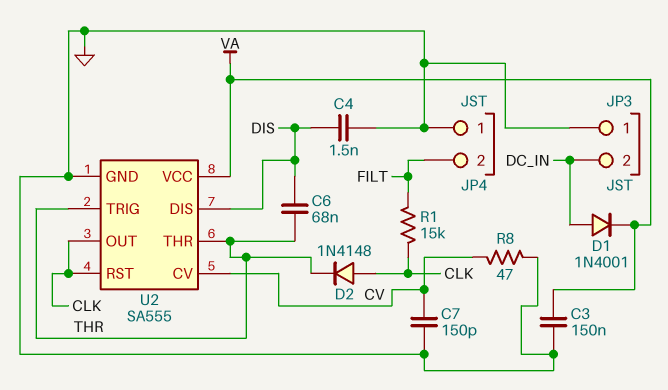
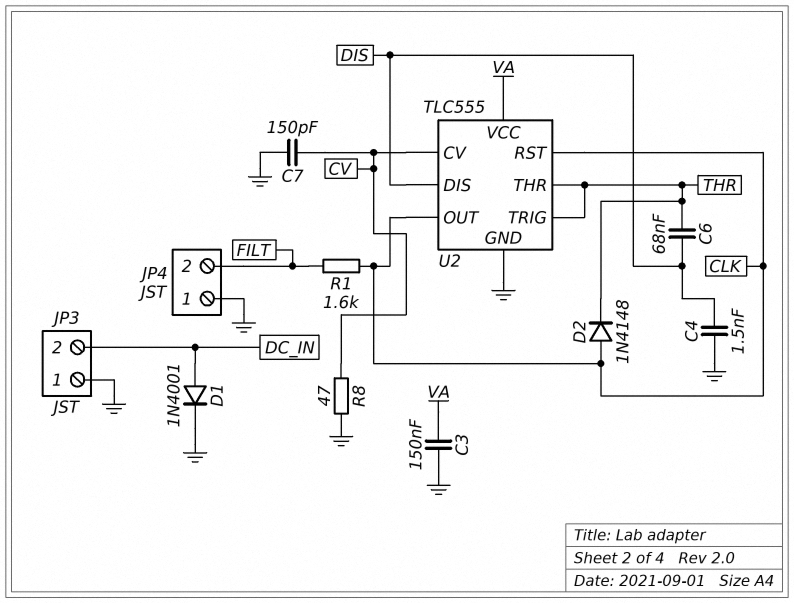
D1: diode 1N4001 (A DC_IN, K VA) -> diode 1N4001 (A DC_IN, K GND)
R1: 15k (CLK, FILT) -> 1.6k (CLK, FILT)
U2: SA555 -> TLC555

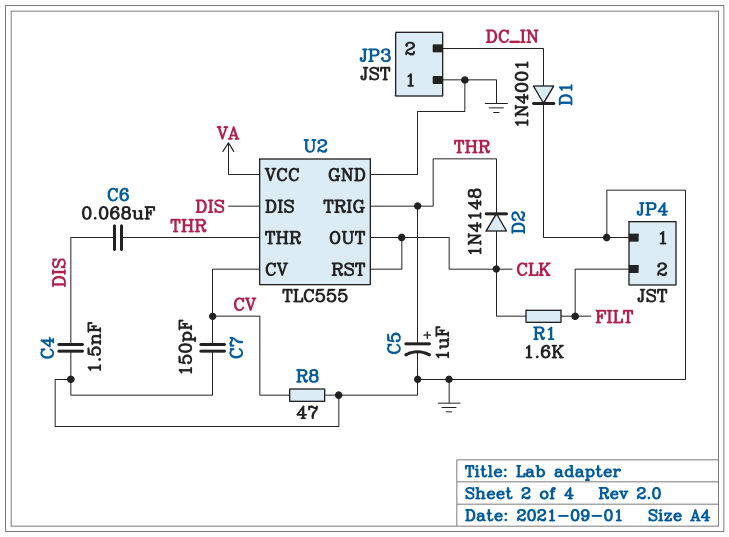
C3: 150nF (GND, VA) -> none
C5: none -> 1uF (plus THR, minus GND)

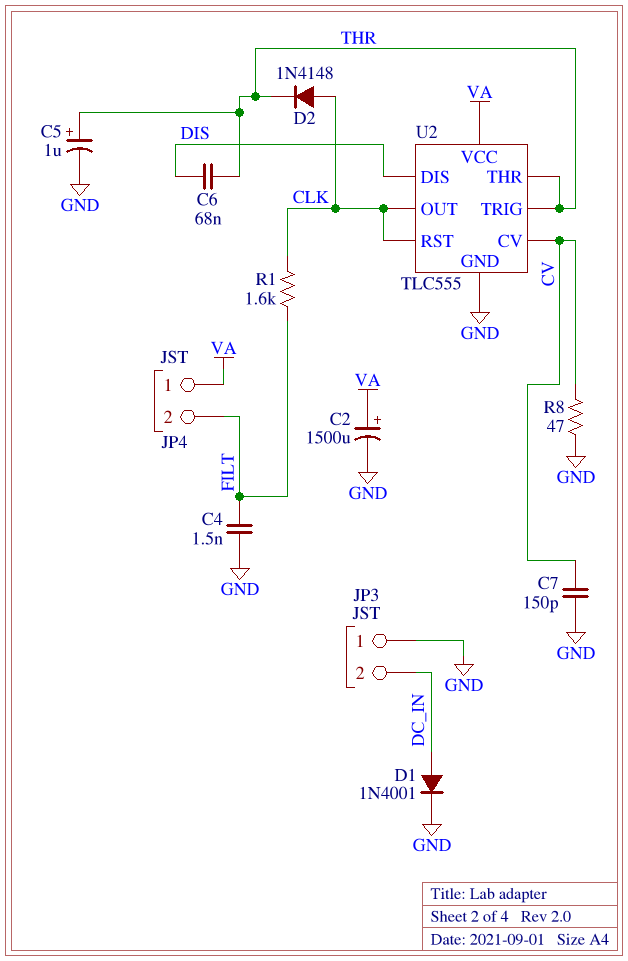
C2: none -> 1500uF (plus VA, minus GND)
C4: 1.5nF (DIS, GND) -> 1.5nF (FILT, GND)
JP4 pin 1: GND -> VA

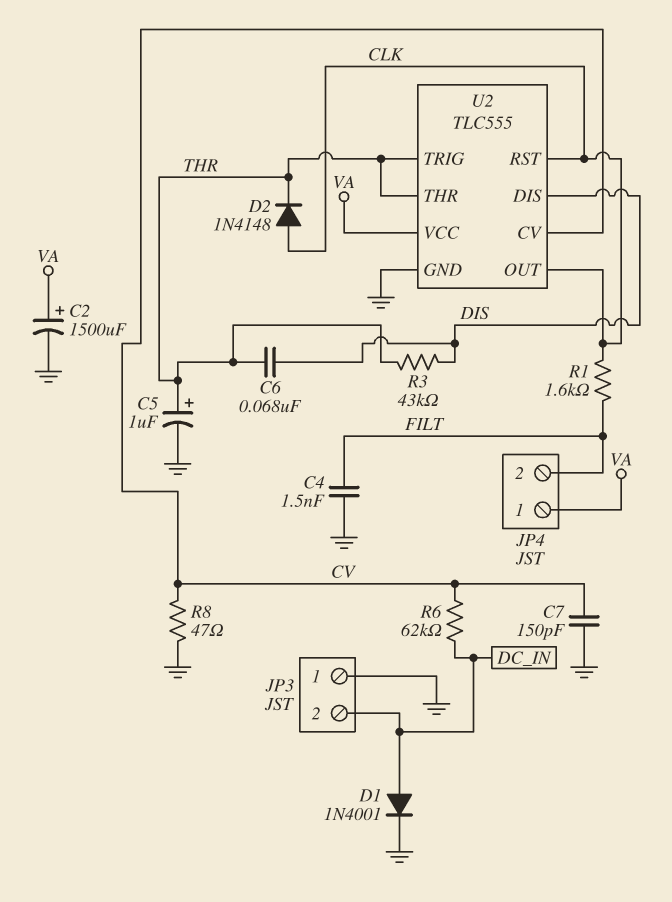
R3: none -> 43k (DIS, THR)
R6: none -> 62k (CV, DC_IN)

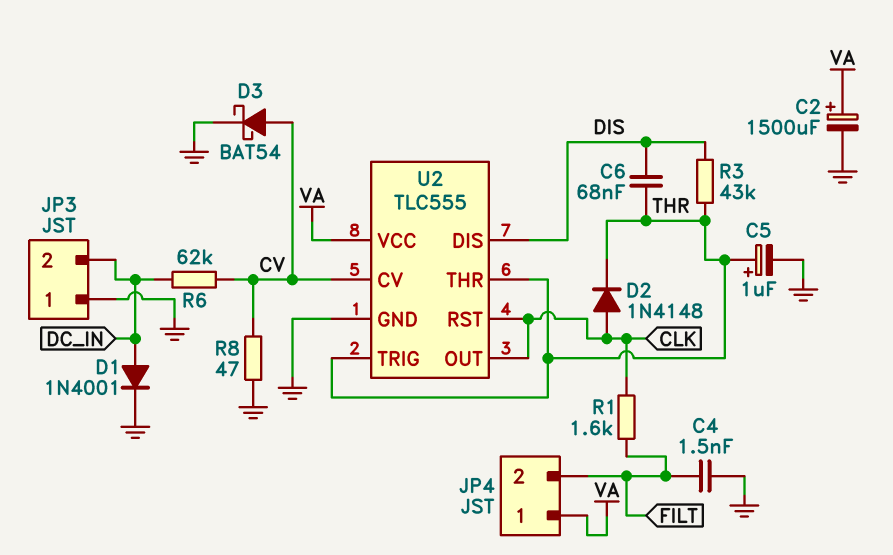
C7: 150pF (CV, GND) -> none
D3: none -> schottky BAT54 (A CV, K GND)

